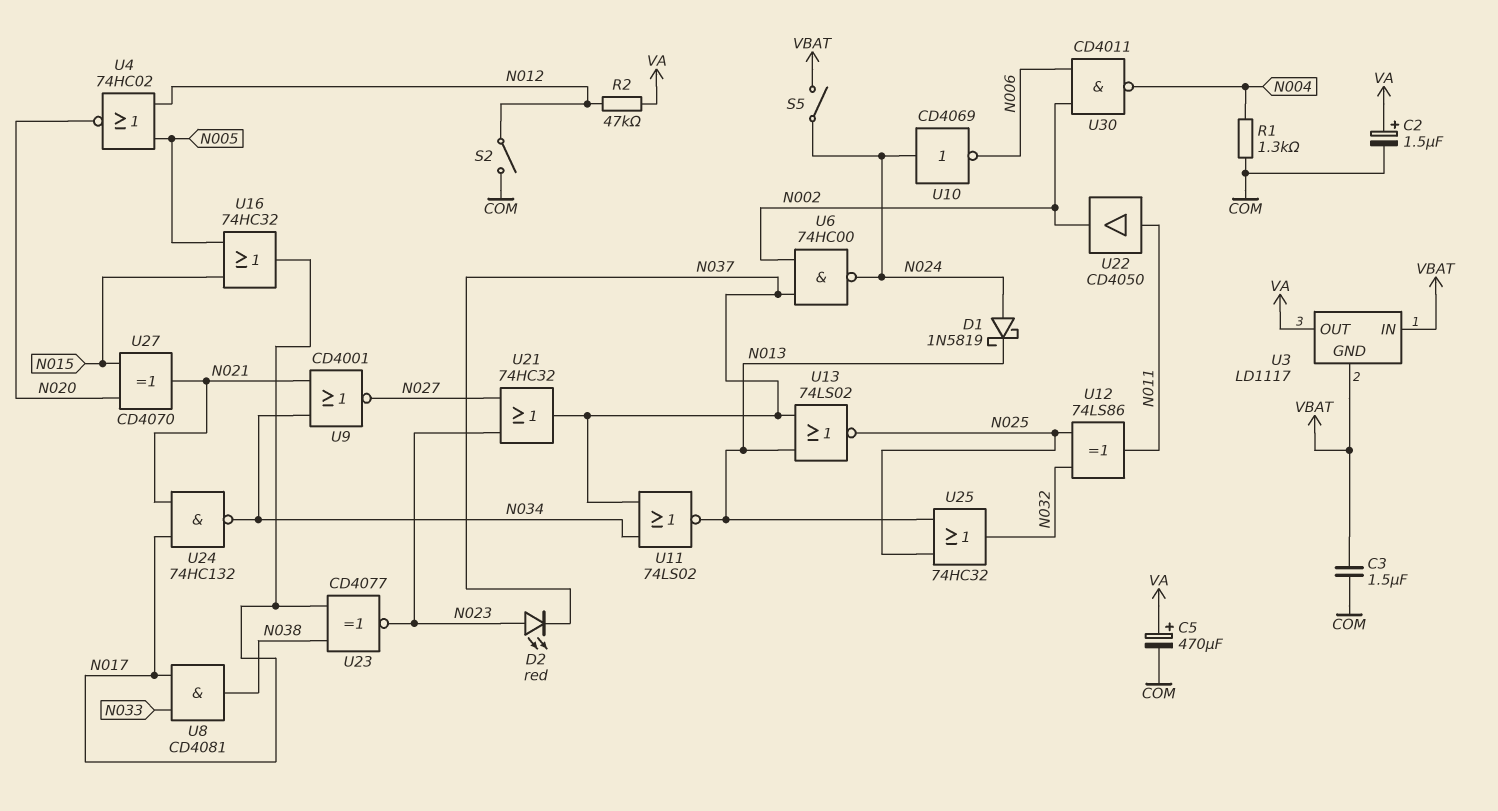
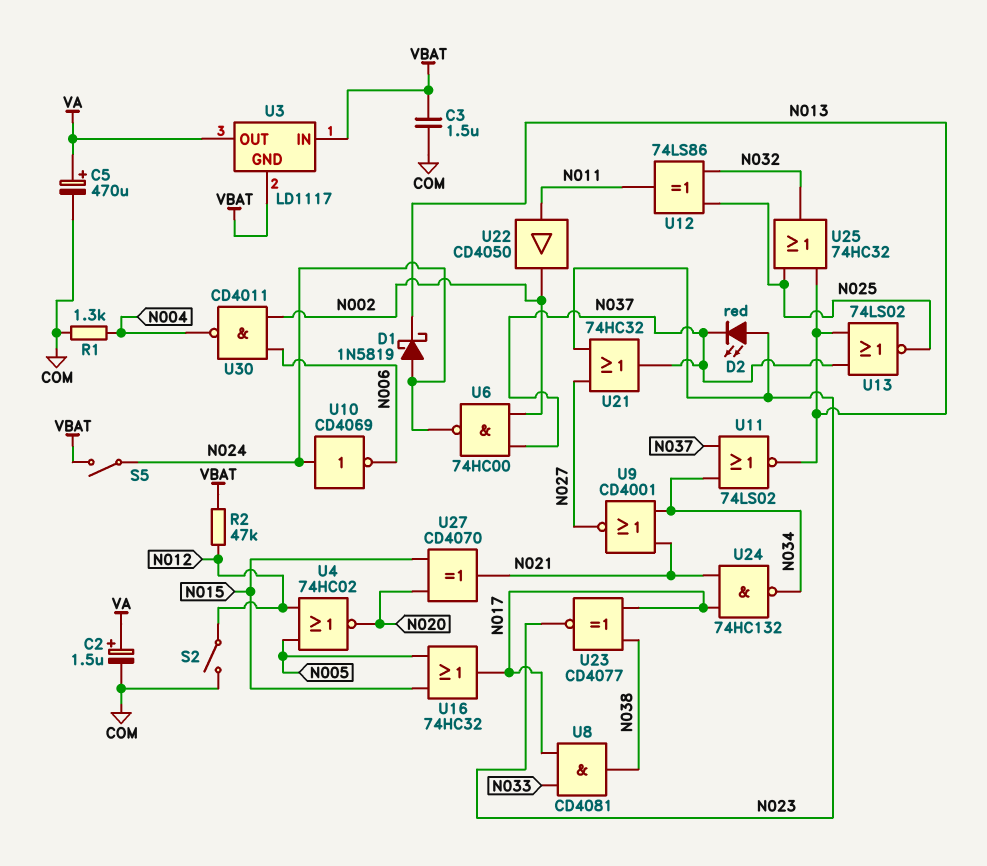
R2: 47k (N012, VA) -> 47k (N012, VBAT)

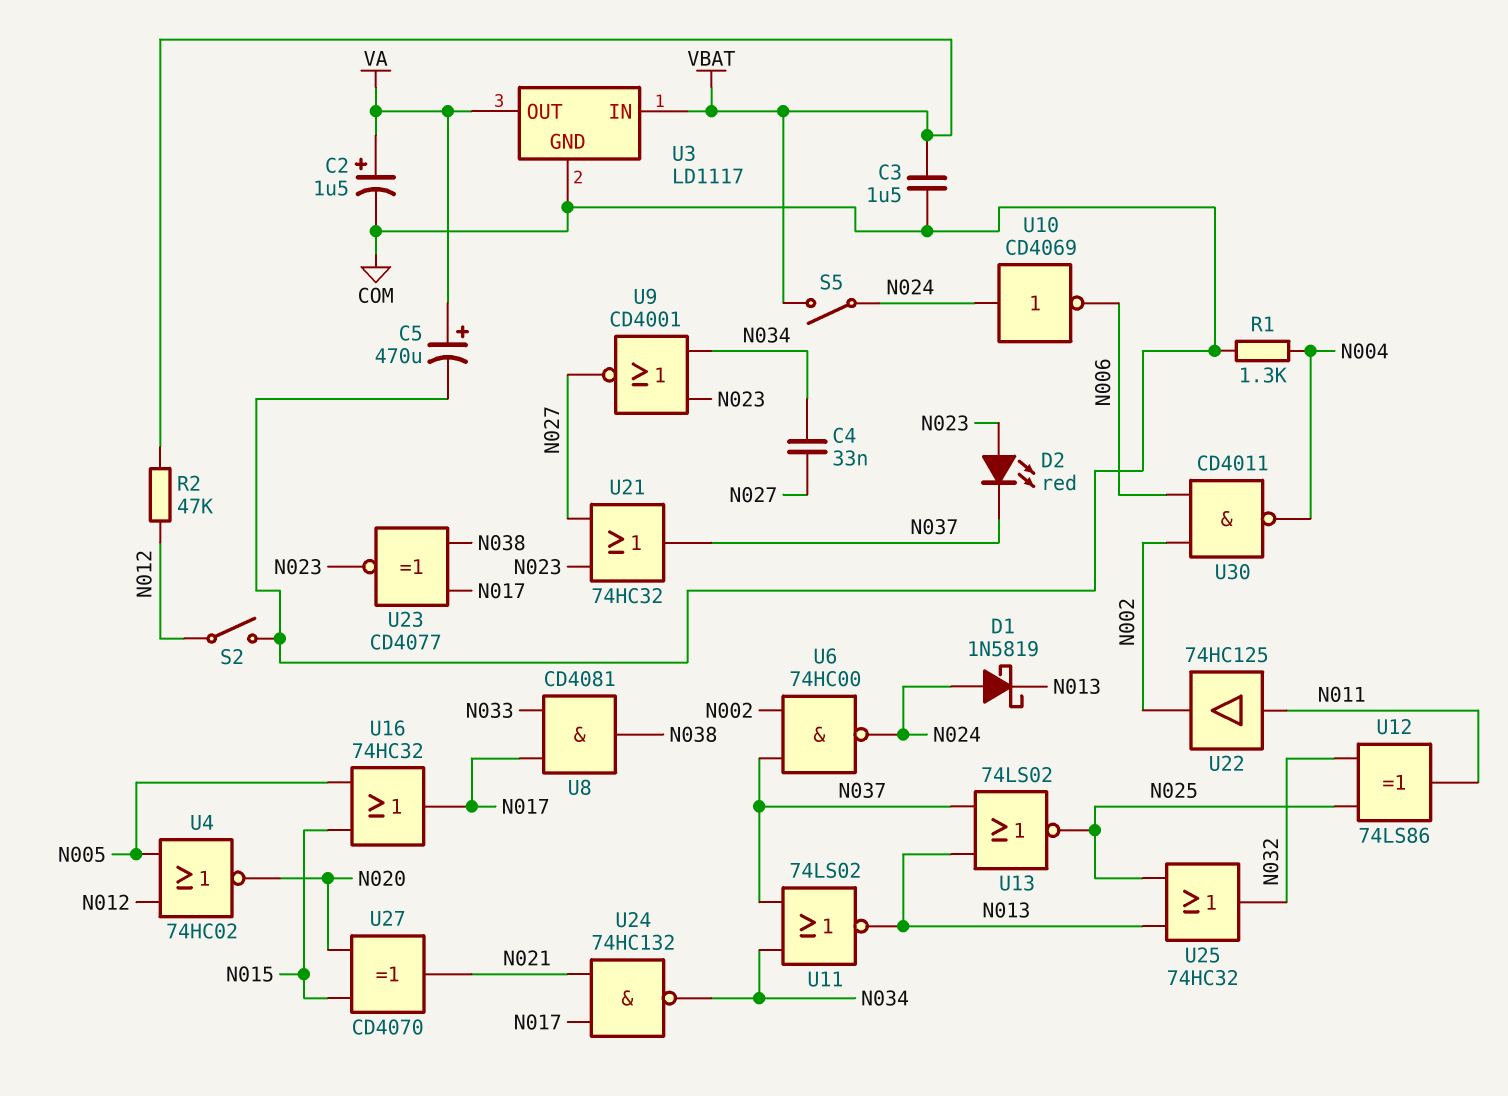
C4: none -> 33nF (N027, N034)
U3 pin GND: VBAT -> COM
U9: NOR CD4001 (in N021, in N034, out N027) -> NOR CD4001 (in N023, in N034, out N027)
U22: buffer CD4050 (in N011, out N002) -> buffer 74HC125 (in N011, out N002)

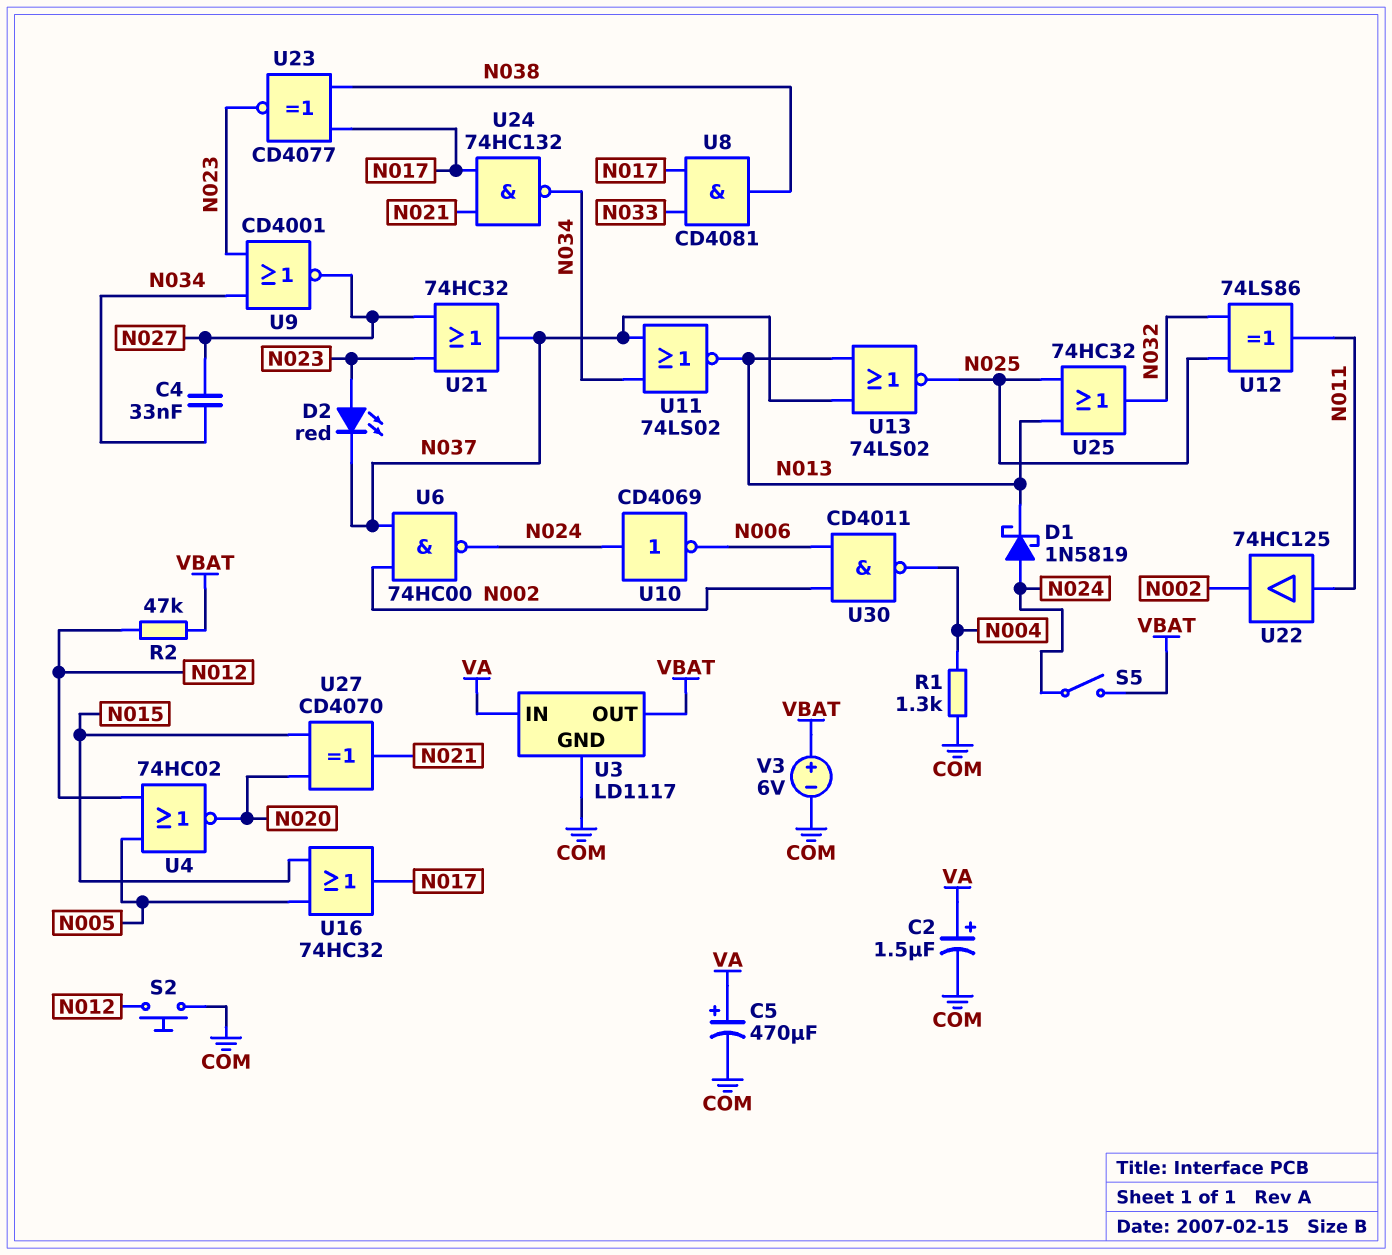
C3: 1.5uF (COM, VBAT) -> none
S2: switch (COM, N012) -> button (COM, N012)
U3 pin IN: VBAT -> VA
U3 pin OUT: VA -> VBAT
V3: none -> 6V (plus VBAT, minus COM)

